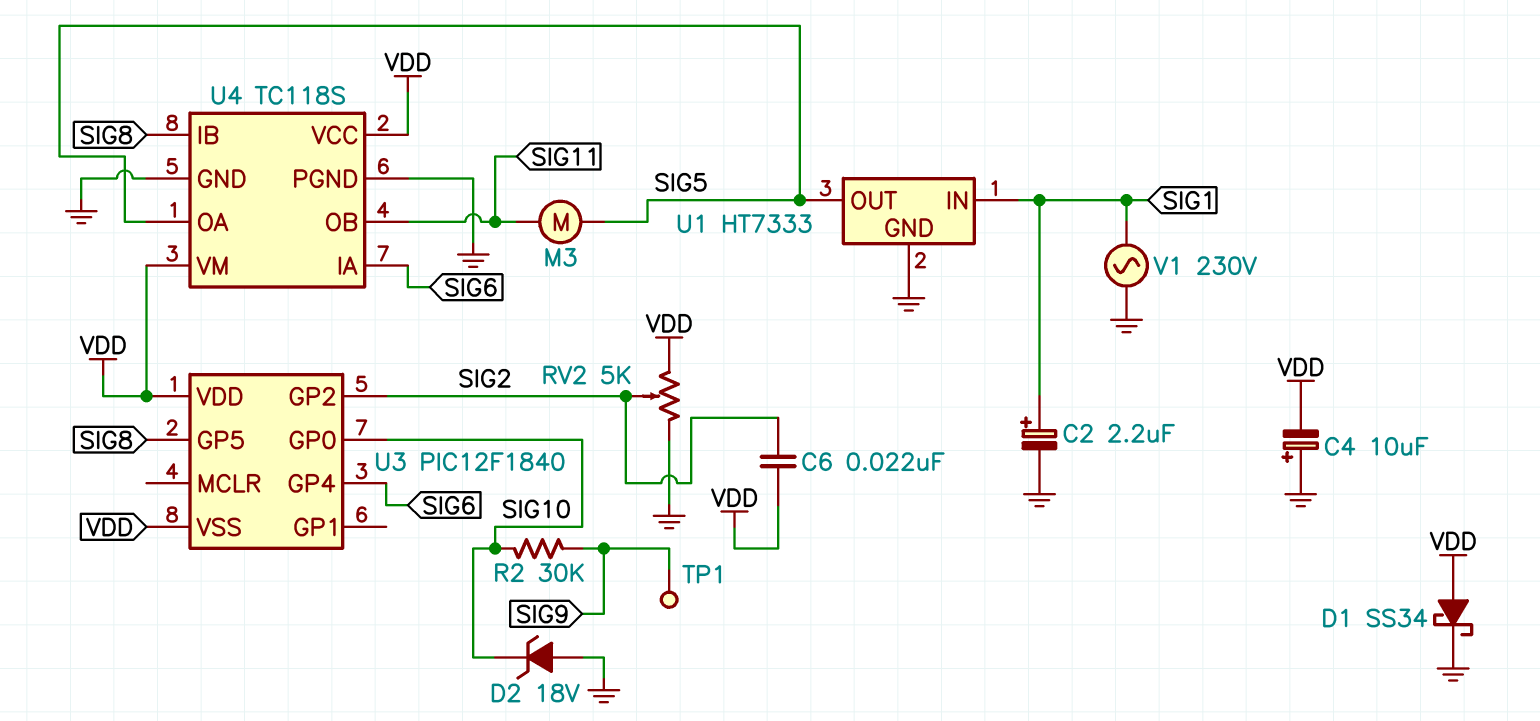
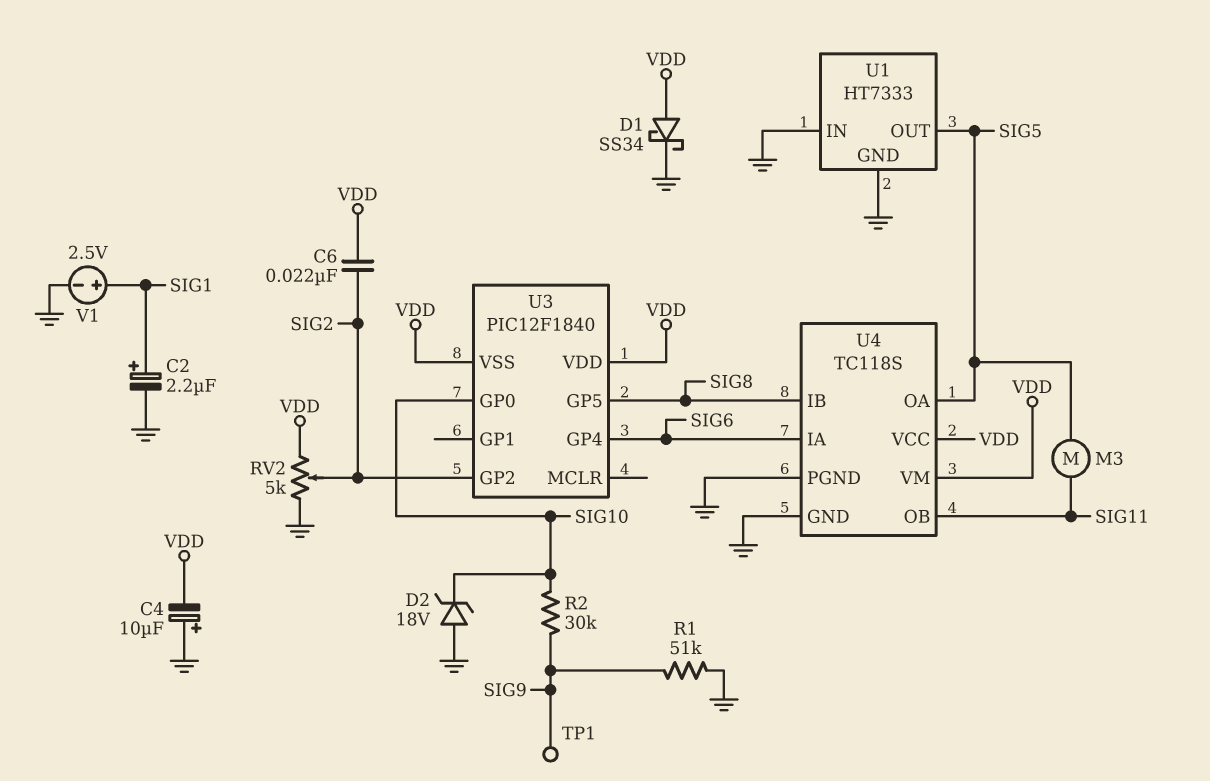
R1: none -> 51k (GND, SIG9)
U1 pin IN: SIG1 -> GND
V1: AC 230V (GND, SIG1) -> 2.5V (plus SIG1, minus GND)

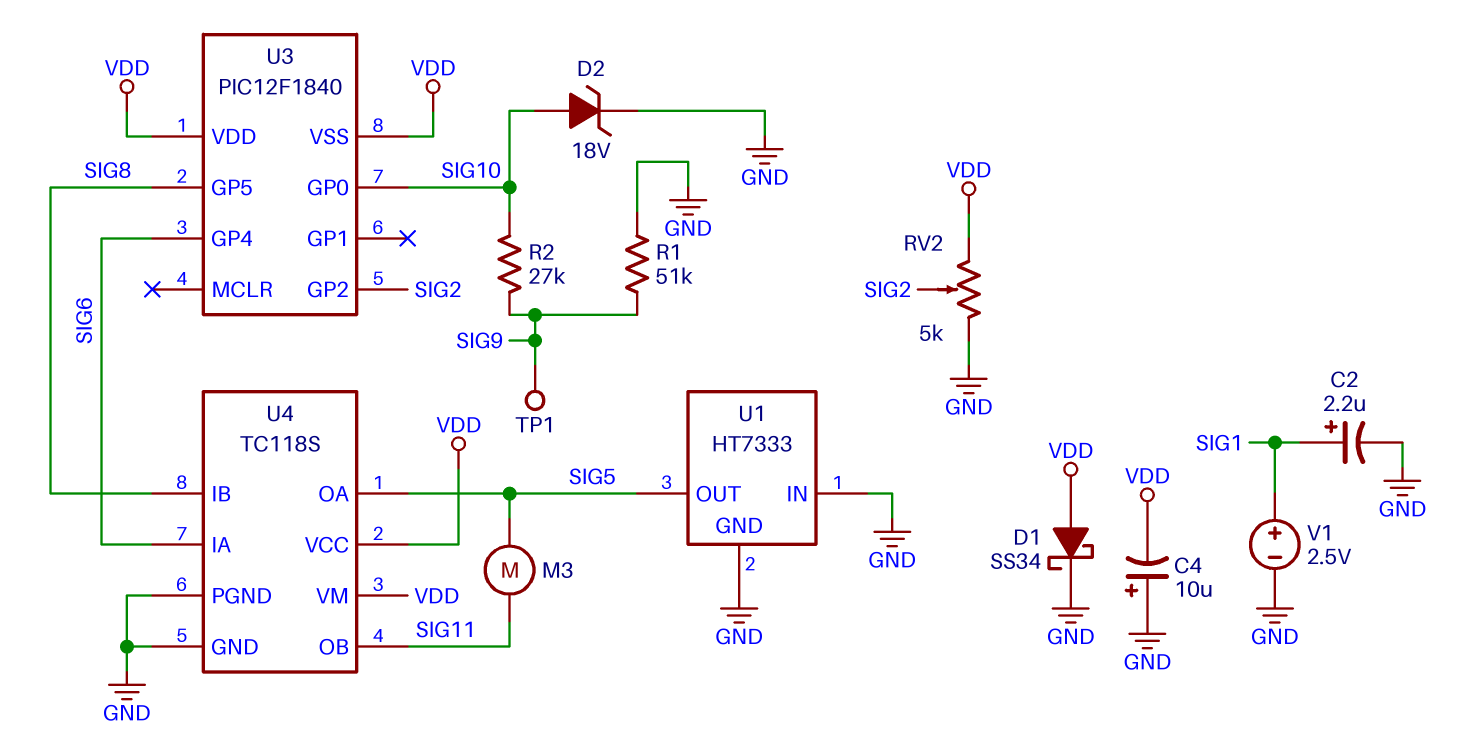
C6: 22nF (SIG2, VDD) -> none
D2: zener 18V (A GND, K SIG10) -> zener 18V (A SIG10, K GND)
R2: 30k (SIG9, SIG10) -> 27k (SIG9, SIG10)

